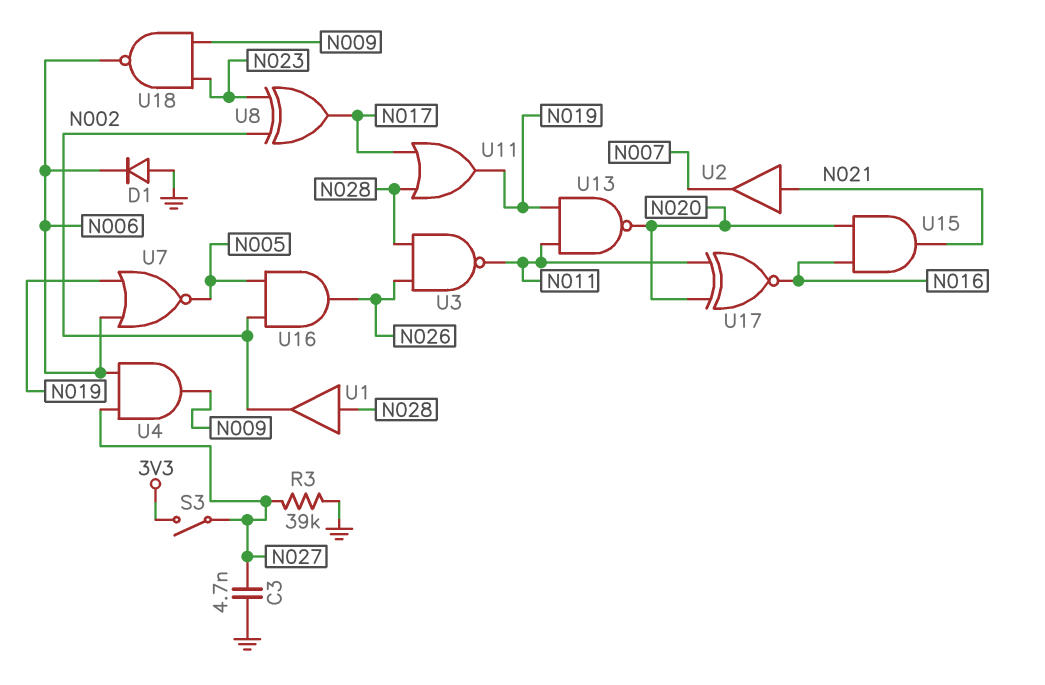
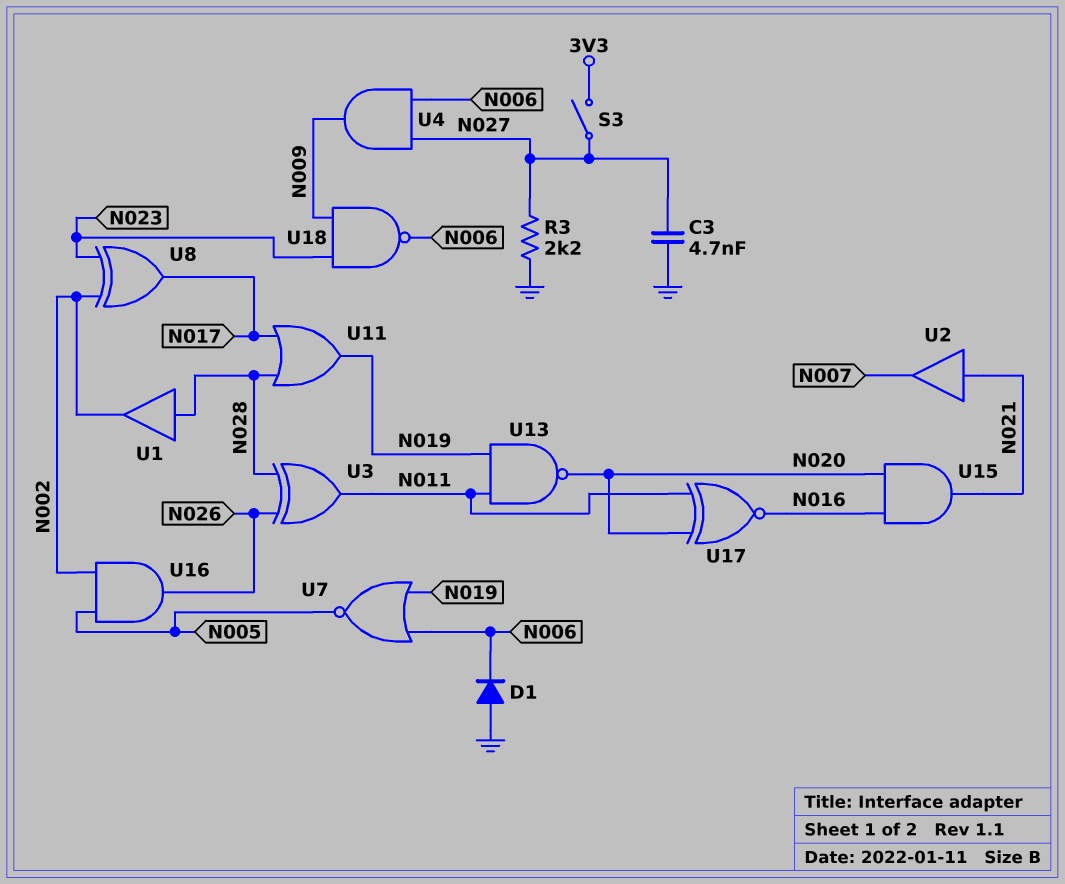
R3: 39k (GND, N027) -> 2.2k (GND, N027)
U3: NAND (in N026, in N028, out N011) -> XOR (in N026, in N028, out N011)

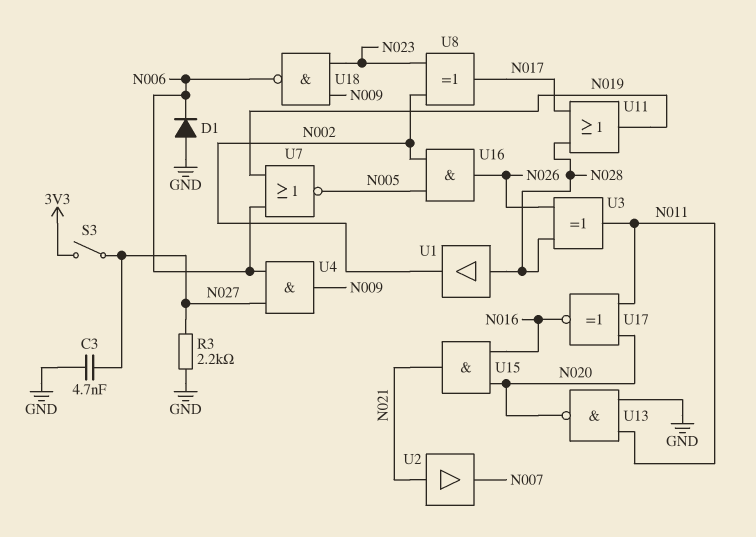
U13: NAND (in N011, in N019, out N020) -> NAND (in GND, in N011, out N020)

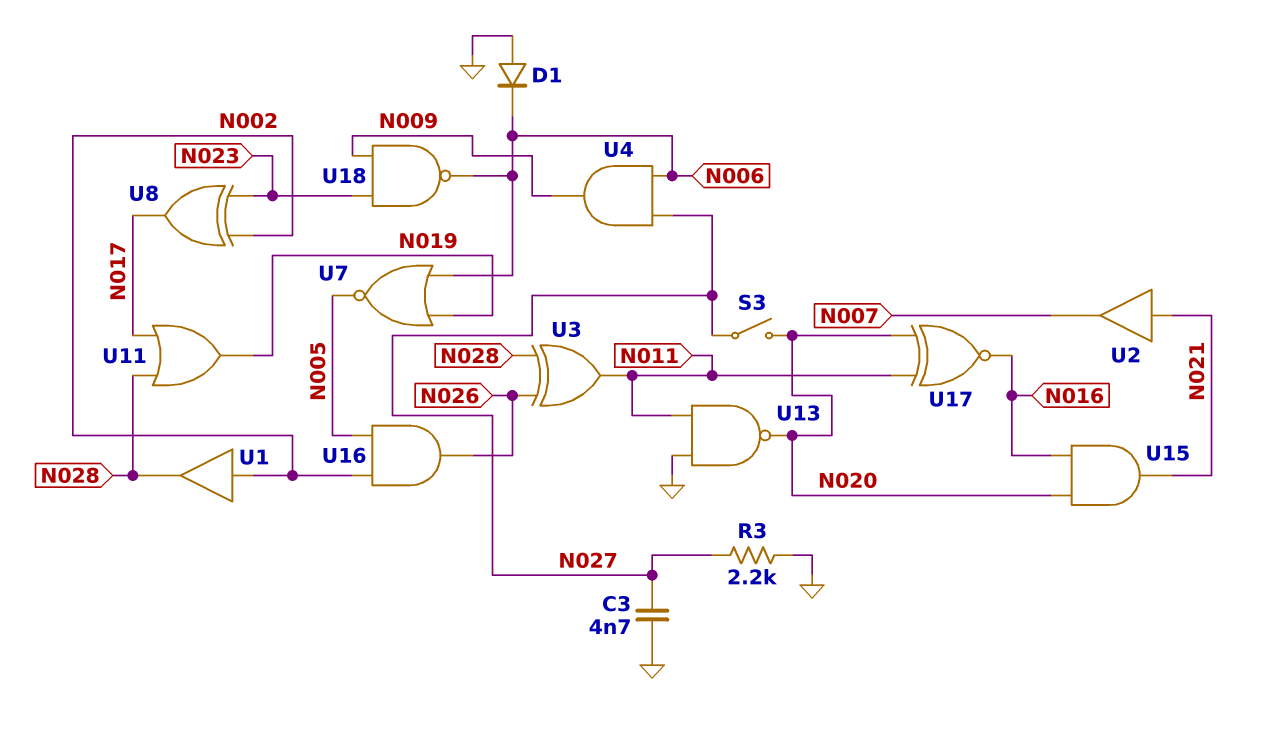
S3: switch (3V3, N027) -> switch (N020, N027)
U1: buffer (in N028, out N002) -> buffer (in N002, out N028)

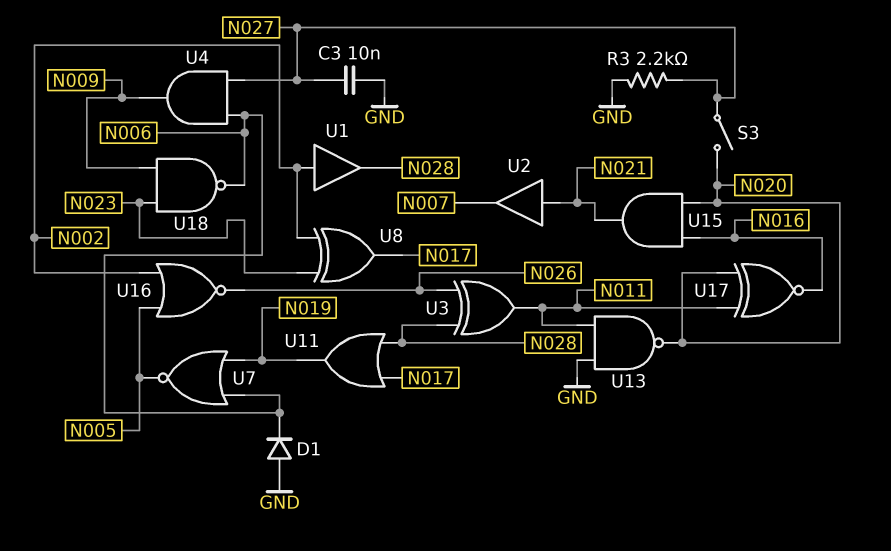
C3: 4.7nF (GND, N027) -> 10nF (GND, N027)
U16: AND (in N002, in N005, out N026) -> NOR (in N002, in N005, out N026)

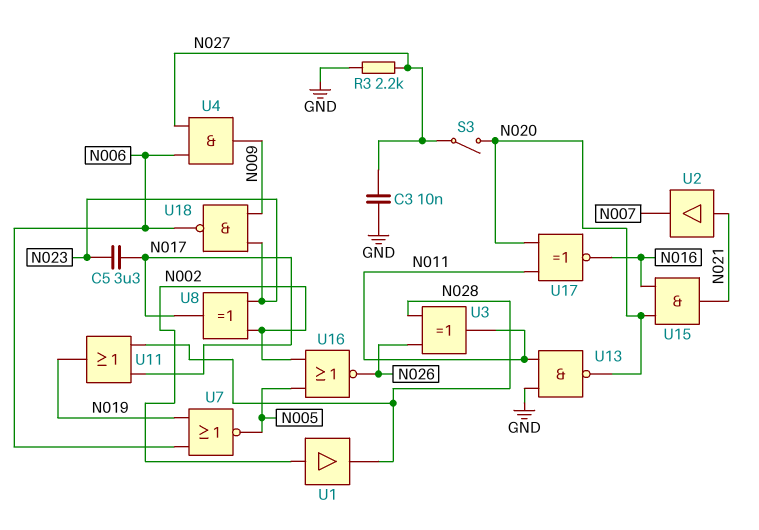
C5: none -> 3.3uF (N017, N023)
D1: diode (A GND, K N006) -> none

